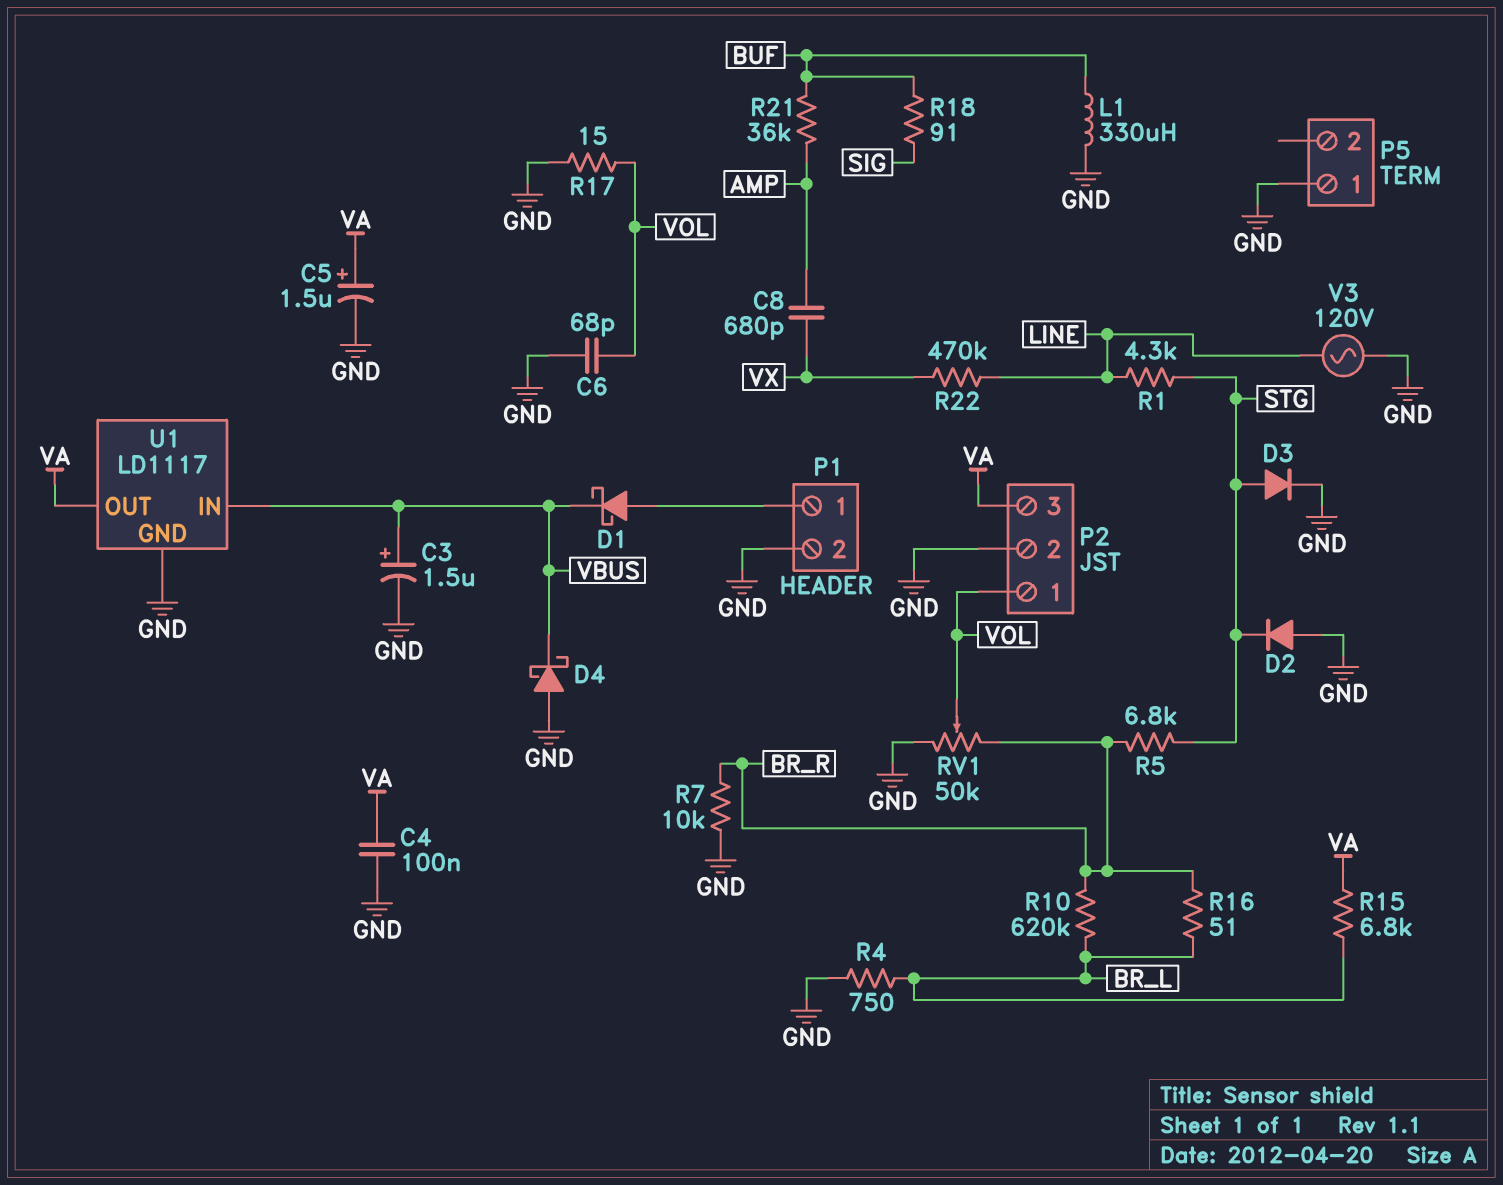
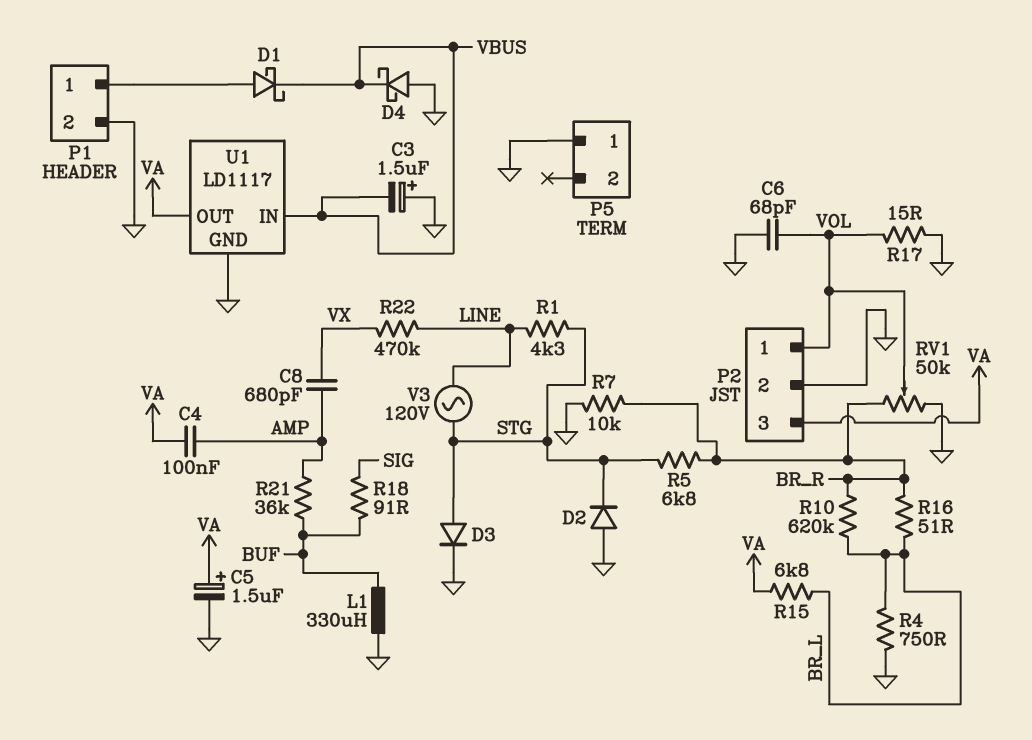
C3: 1.5uF (plus VBUS, minus GND) -> 1.5uF (plus GND, minus VBUS)
C4: 100nF (GND, VA) -> 100nF (AMP, VA)
V3: AC 120V (GND, LINE) -> AC 120V (LINE, STG)

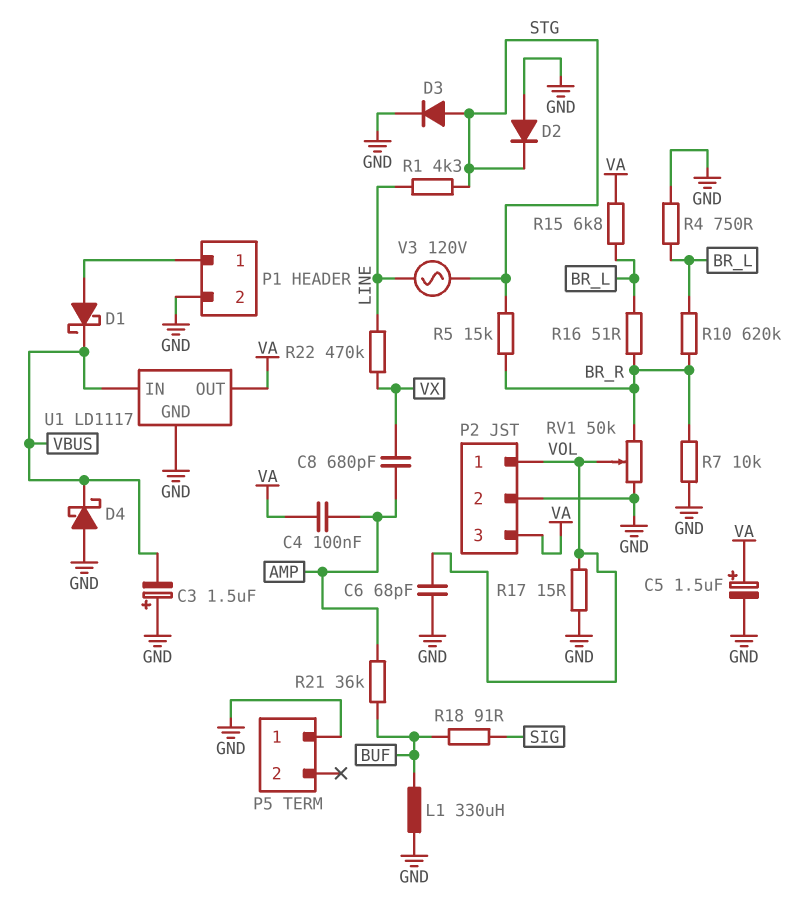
R5: 6.8k (BR_R, STG) -> 15k (BR_R, STG)

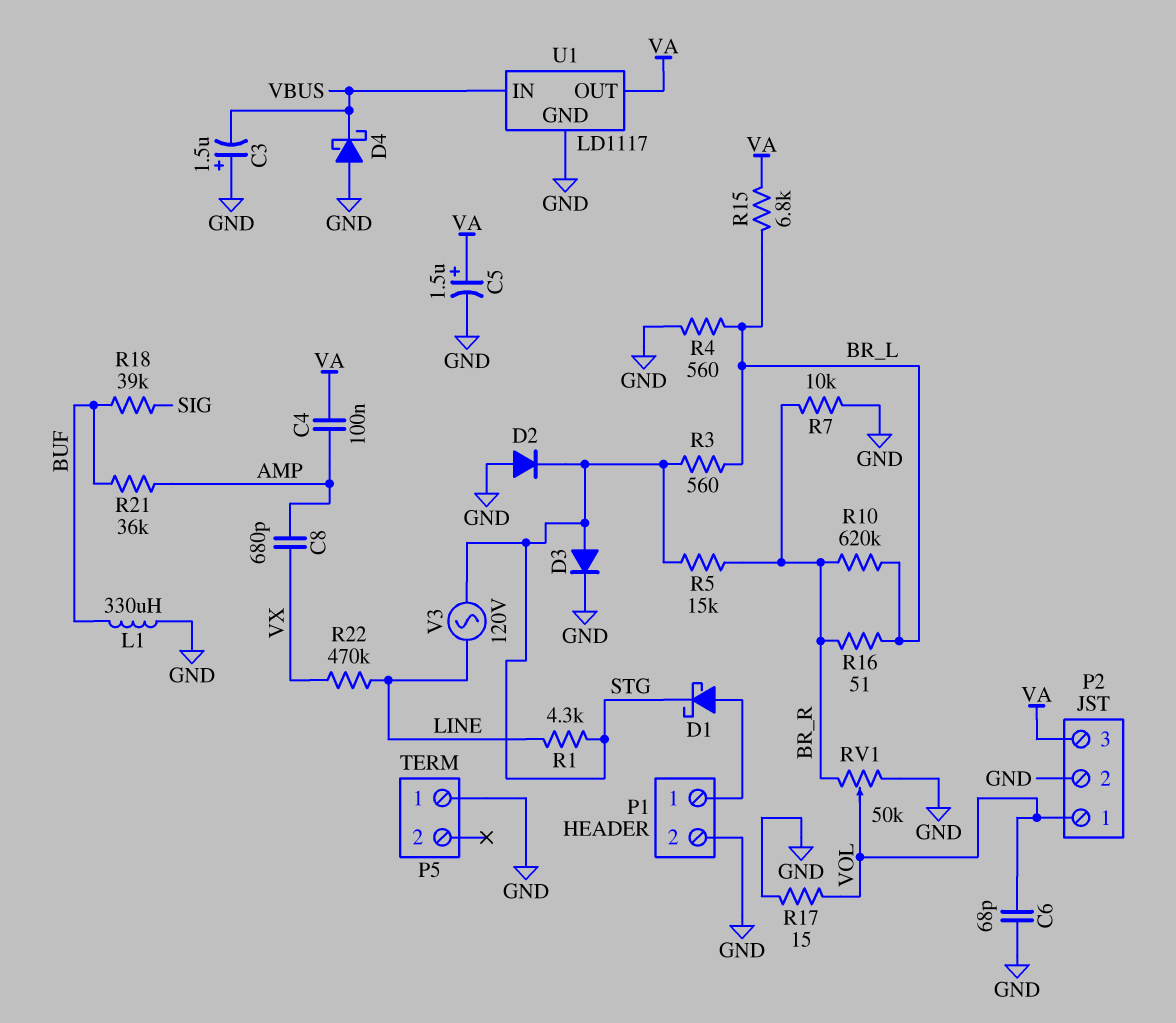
D1: schottky (A P1/1, K VBUS) -> schottky (A P1/1, K STG)
R3: none -> 560 (BR_L, STG)
R4: 750 (BR_L, GND) -> 560 (BR_L, GND)
R18: 91 (BUF, SIG) -> 39k (BUF, SIG)

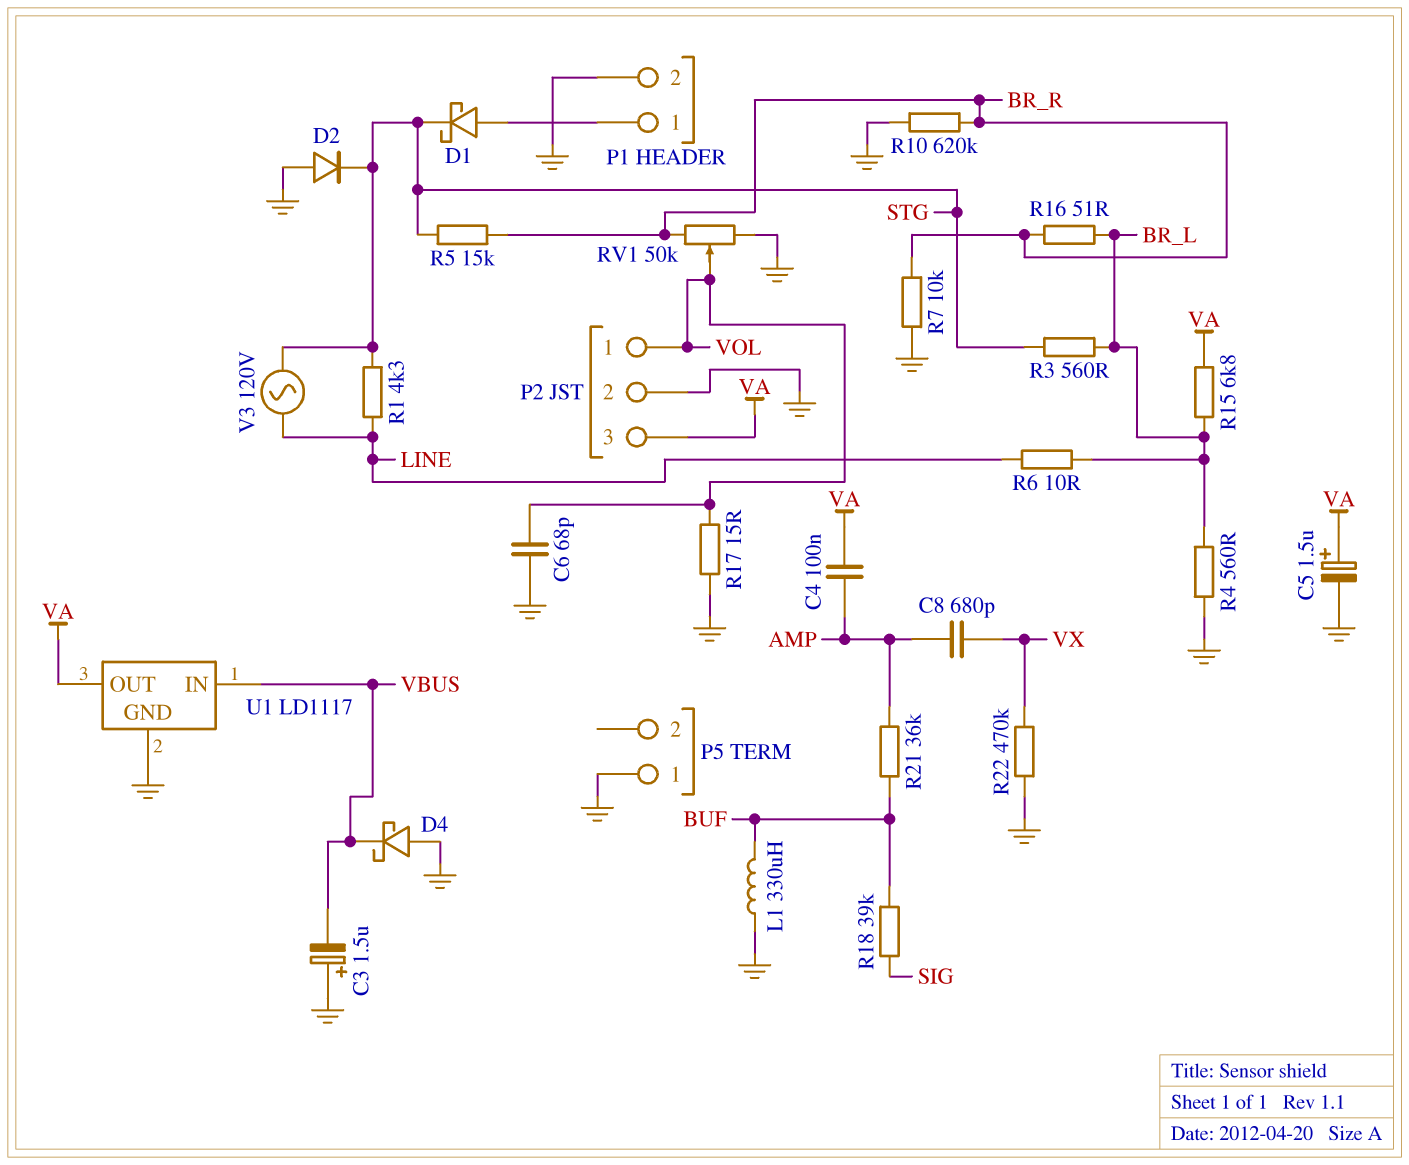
D3: diode (A STG, K GND) -> none
R6: none -> 10 (BR_L, LINE)
R10: 620k (BR_L, BR_R) -> 620k (BR_R, GND)
R22: 470k (LINE, VX) -> 470k (GND, VX)

